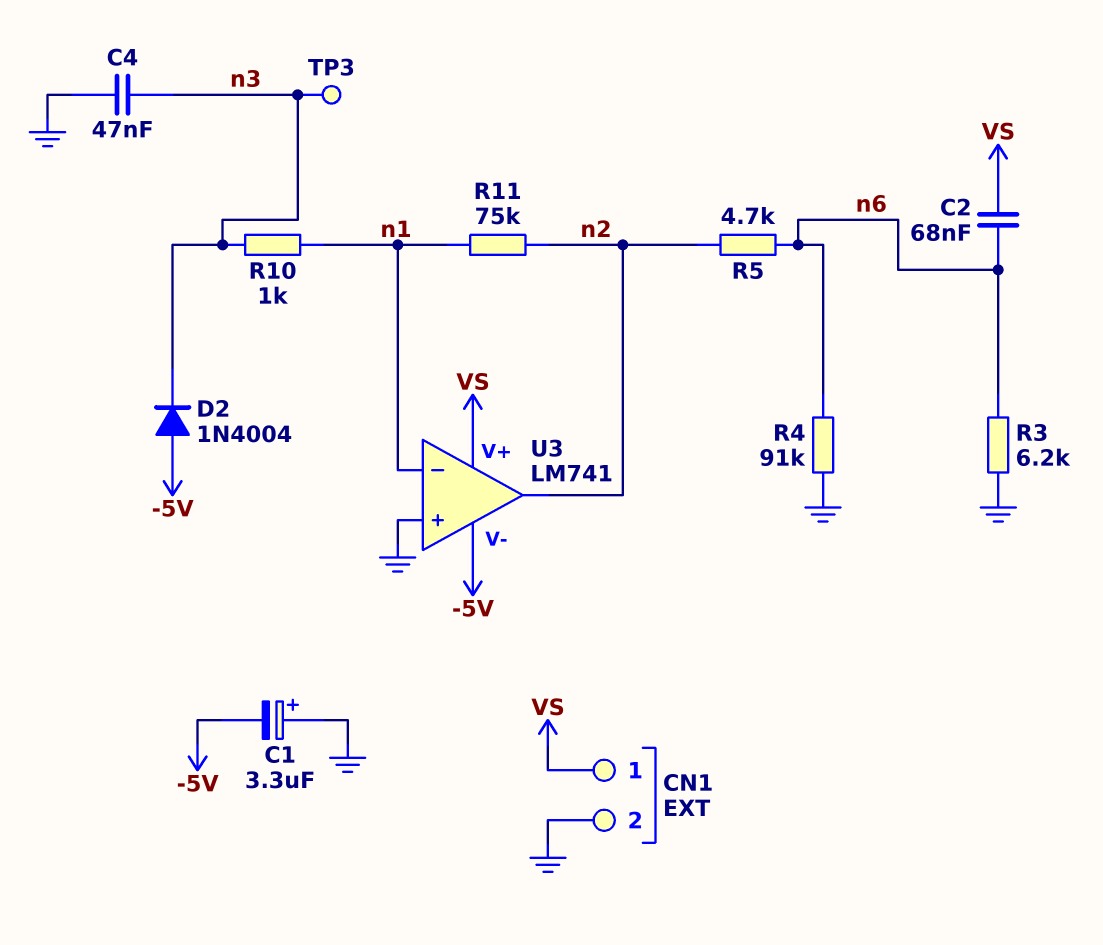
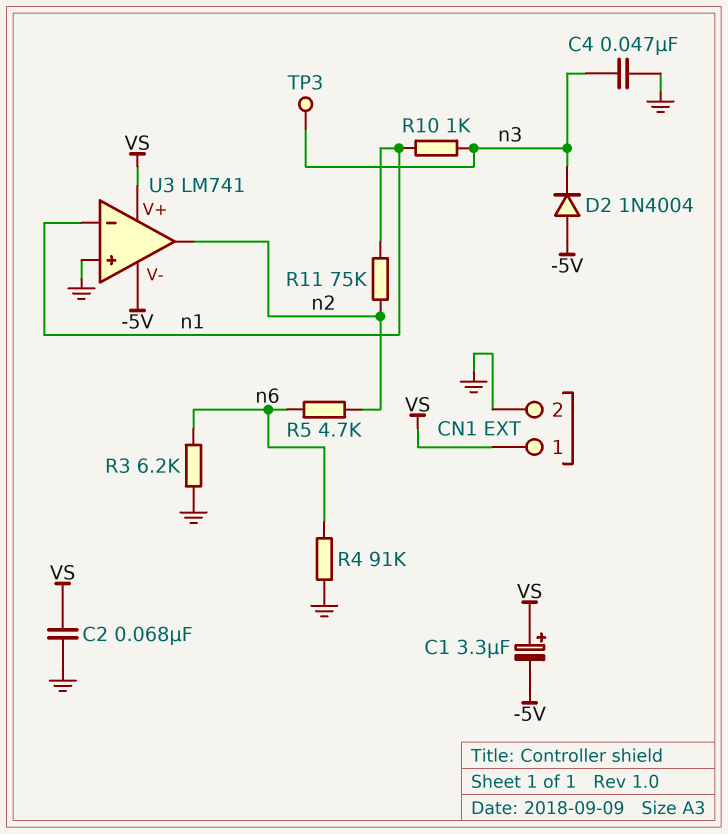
C1: 3.3uF (plus GND, minus -5V) -> 3.3uF (plus VS, minus -5V)
C2: 68nF (VS, n6) -> 68nF (GND, VS)

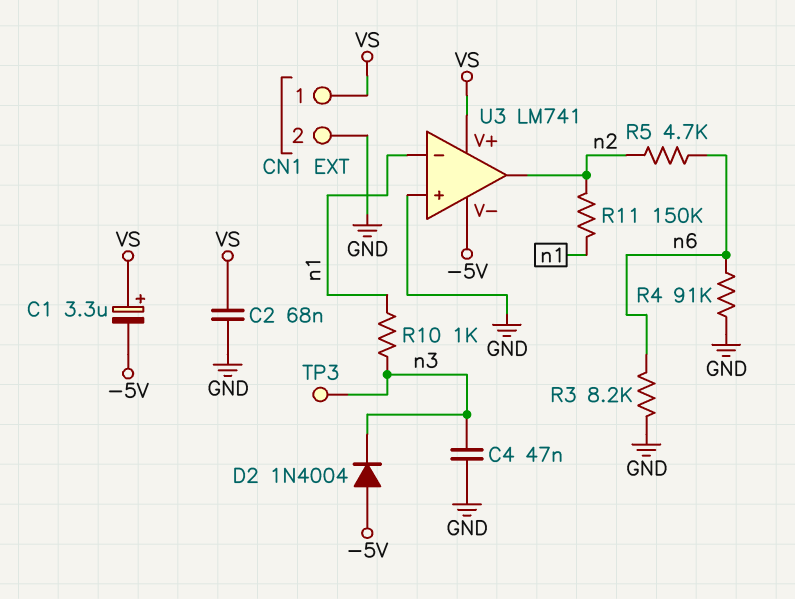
R3: 6.2k (GND, n6) -> 8.2k (GND, n6)
R11: 75k (n1, n2) -> 150k (n1, n2)

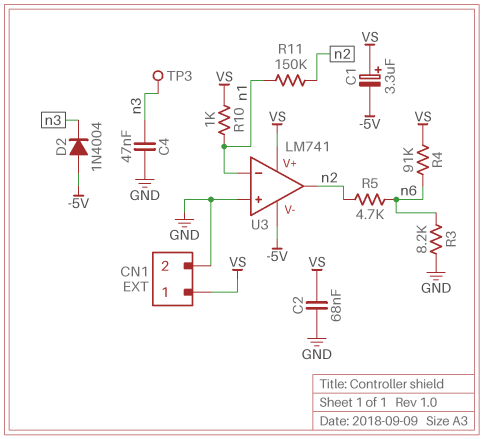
R4: 91k (GND, n6) -> 91k (VS, n6)
R10: 1k (n1, n3) -> 1k (VS, n1)

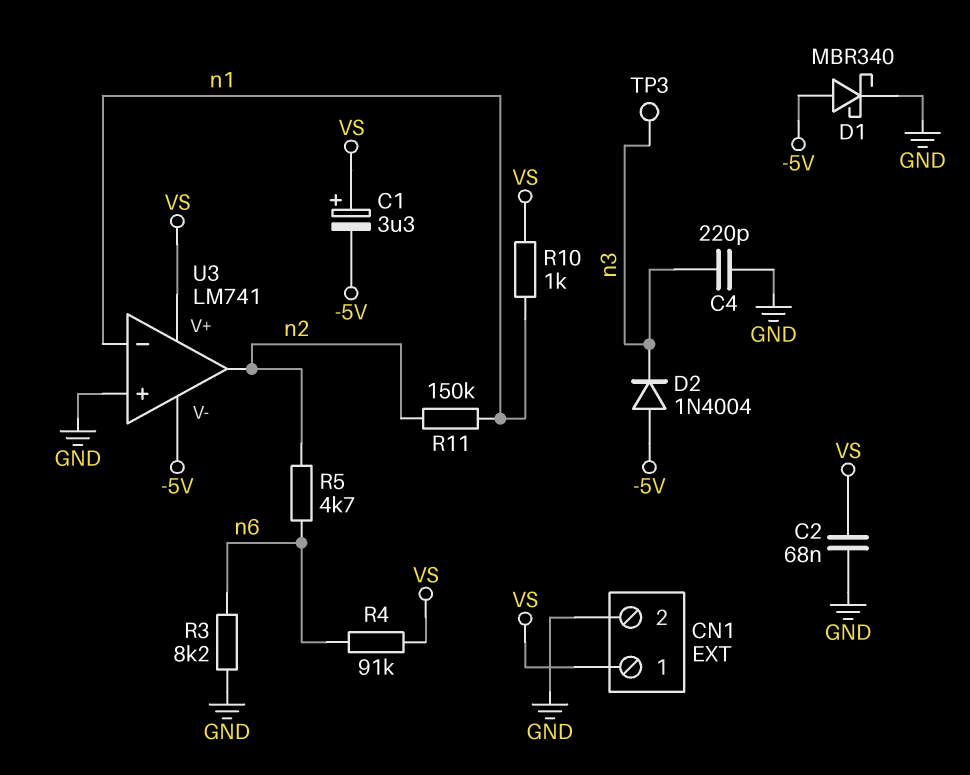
C4: 47nF (GND, n3) -> 220pF (GND, n3)
D1: none -> schottky MBR340 (A -5V, K GND)

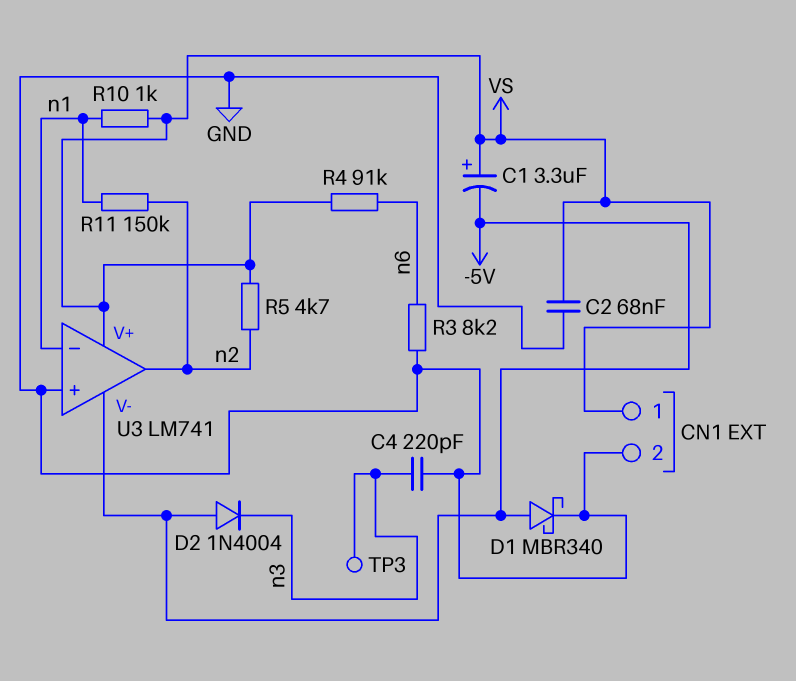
R5: 4.7k (n2, n6) -> 4.7k (VS, n2)

